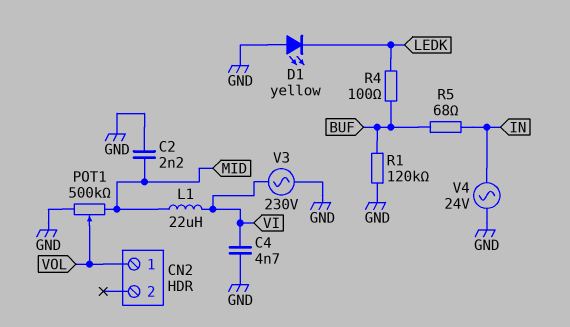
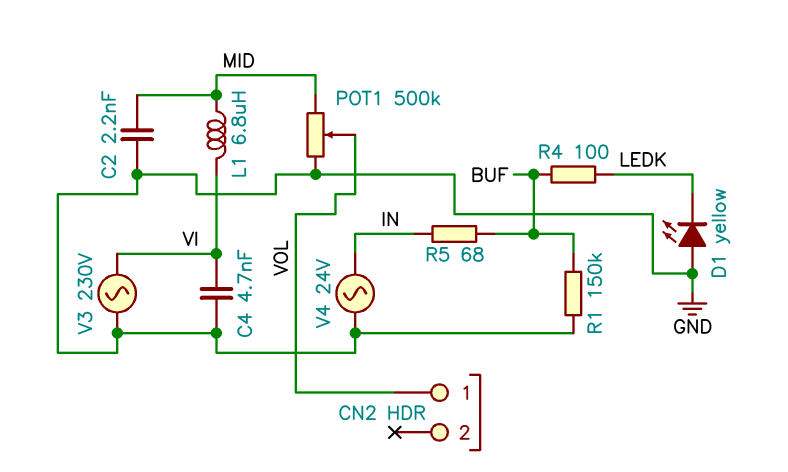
L1: 22uH (MID, VI) -> 6.8uH (MID, VI)
R1: 120k (BUF, GND) -> 150k (BUF, GND)

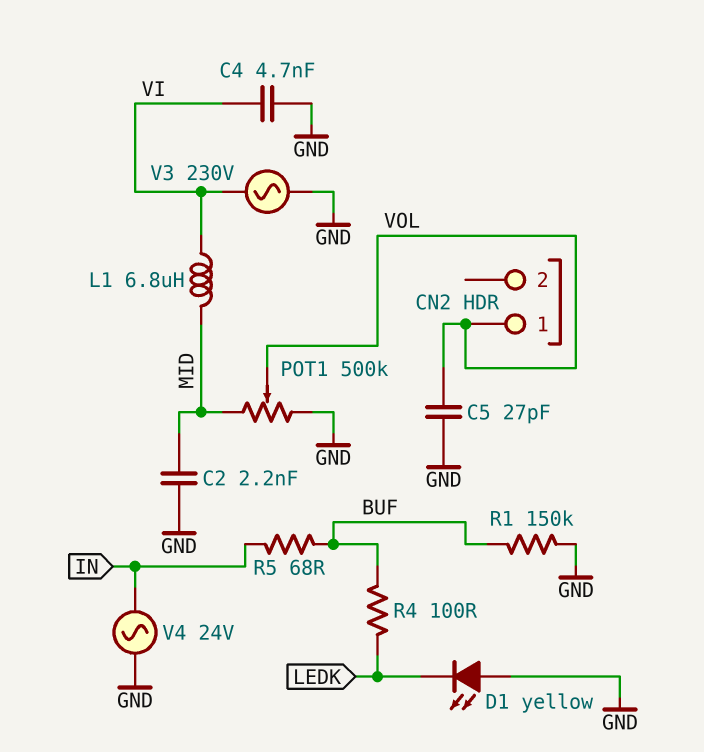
C5: none -> 27pF (GND, VOL)

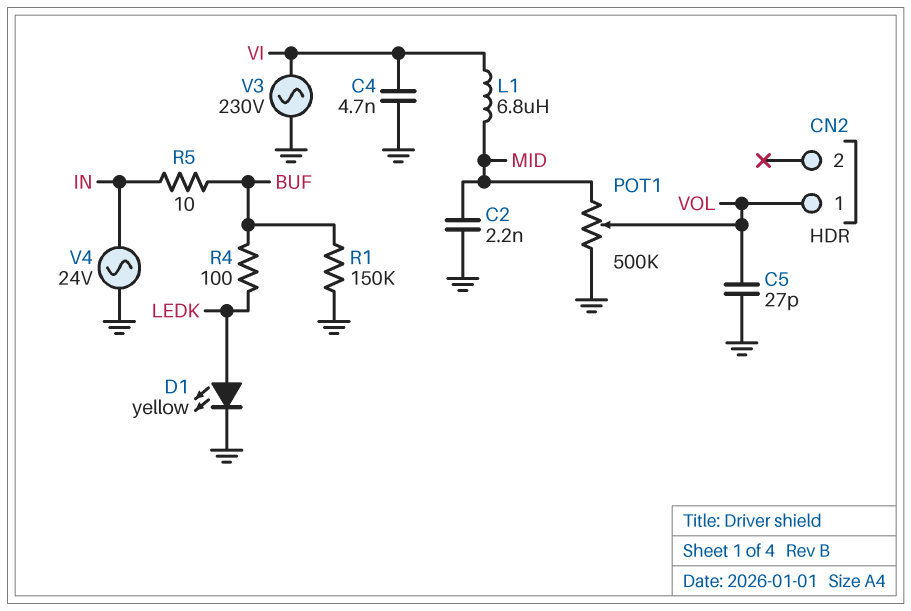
D1: LED yellow (A GND, K LEDK) -> LED yellow (A LEDK, K GND)
R5: 68 (BUF, IN) -> 10 (BUF, IN)

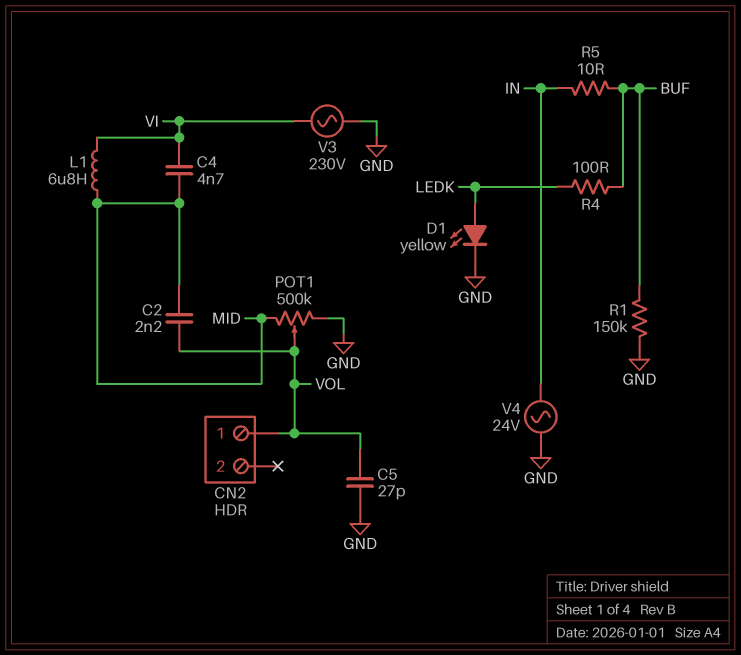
C2: 2.2nF (GND, MID) -> 2.2nF (MID, VOL)
C4: 4.7nF (GND, VI) -> 4.7nF (MID, VI)

